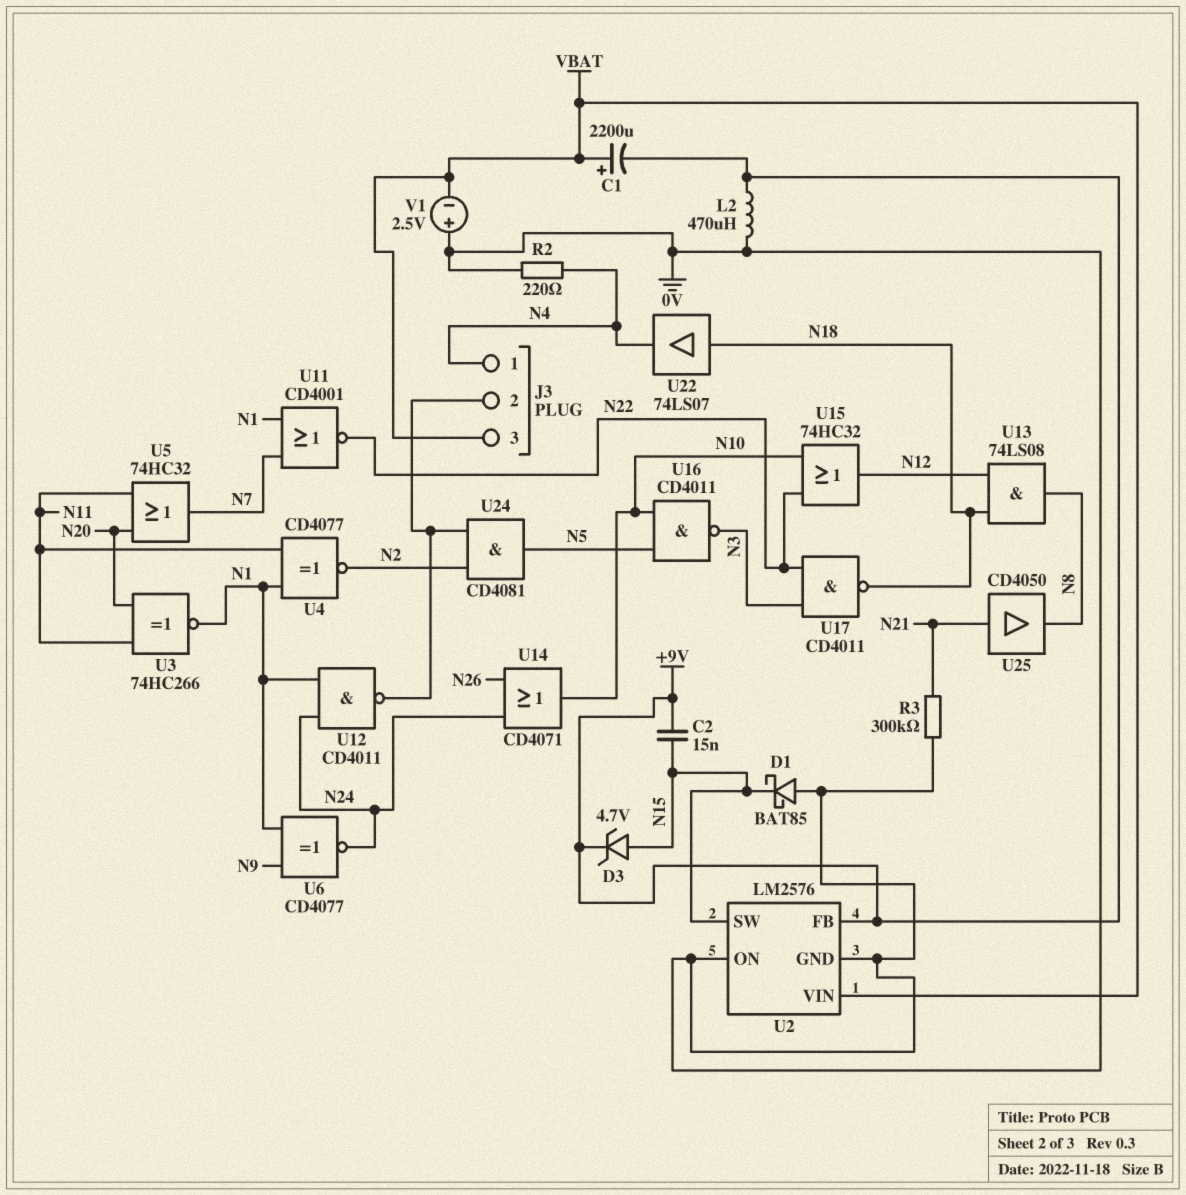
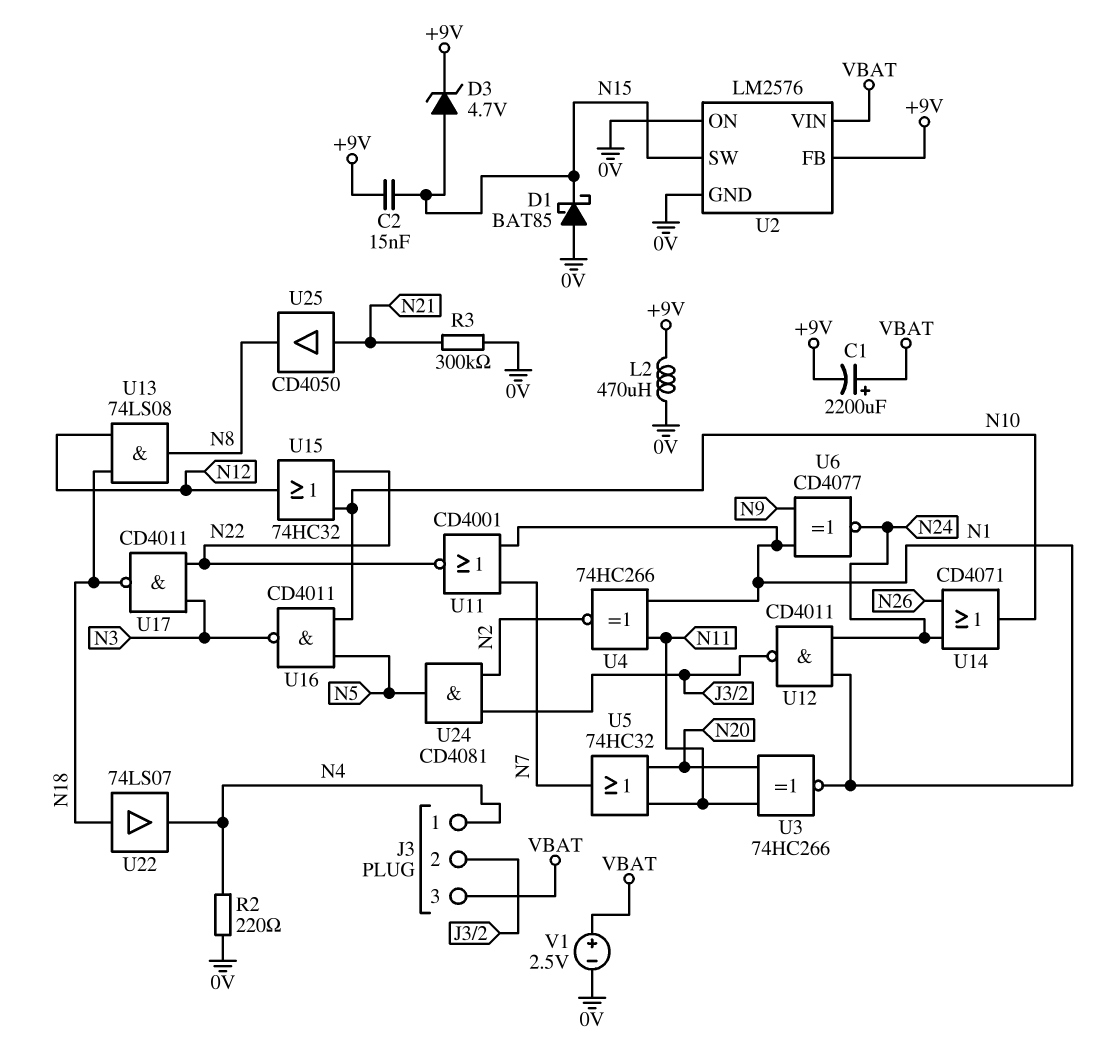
U4: XNOR CD4077 (in N1, in N11, out N2) -> XNOR 74HC266 (in N1, in N11, out N2)
V1: 2.5V (plus 0V, minus VBAT) -> 2.5V (plus VBAT, minus 0V)

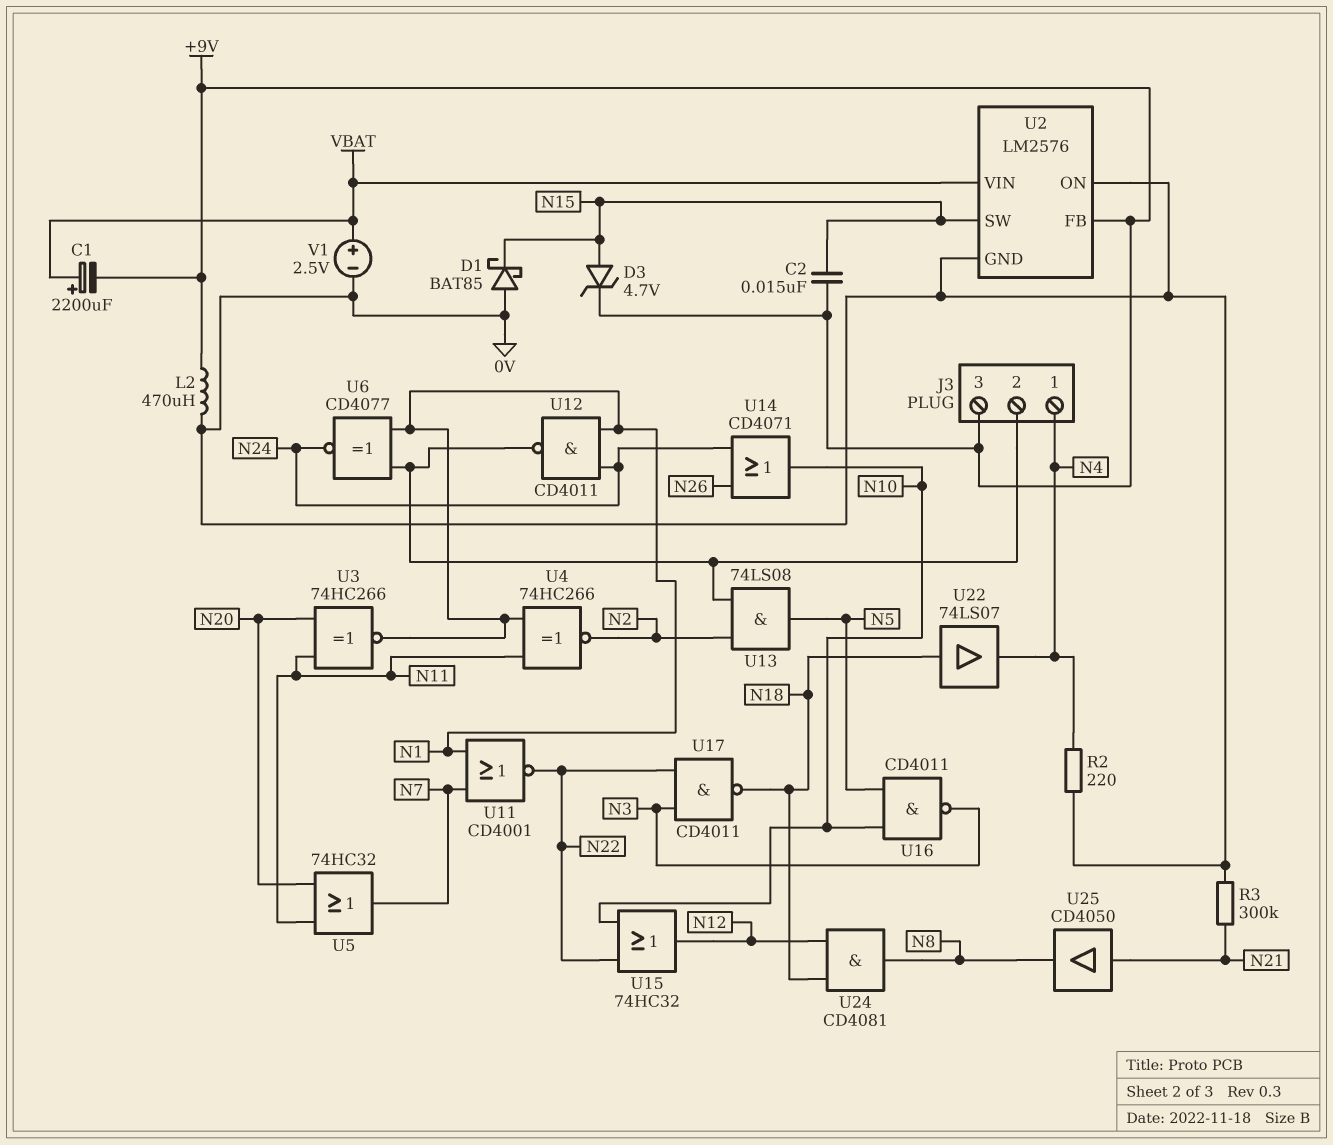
J3 pin 3: VBAT -> +9V
U6: XNOR CD4077 (in N1, in N9, out N24) -> XNOR CD4077 (in J3/2, in N1, out N24)
U13: AND 74LS08 (in N12, in N18, out N8) -> AND 74LS08 (in J3/2, in N2, out N5)
U24: AND CD4081 (in J3/2, in N2, out N5) -> AND CD4081 (in N12, in N18, out N8)

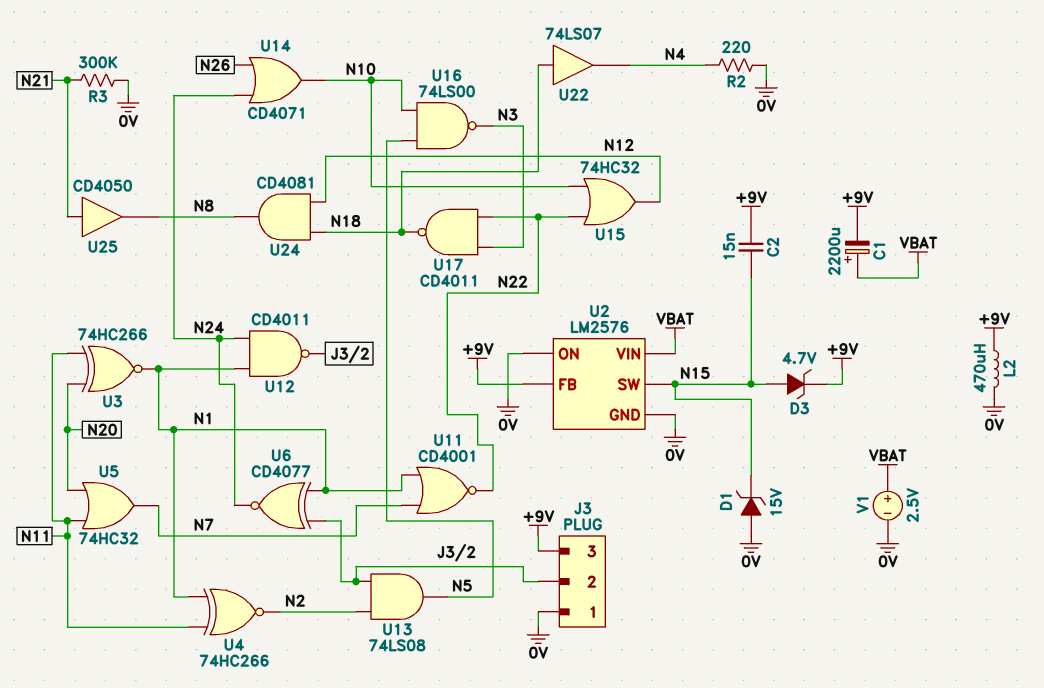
D1: schottky BAT85 (A 0V, K N15) -> zener 15V (A 0V, K N15)
J3 pin 1: N4 -> 0V
U16: NAND CD4011 (in N5, in N10, out N3) -> NAND 74LS00 (in N5, in N10, out N3)

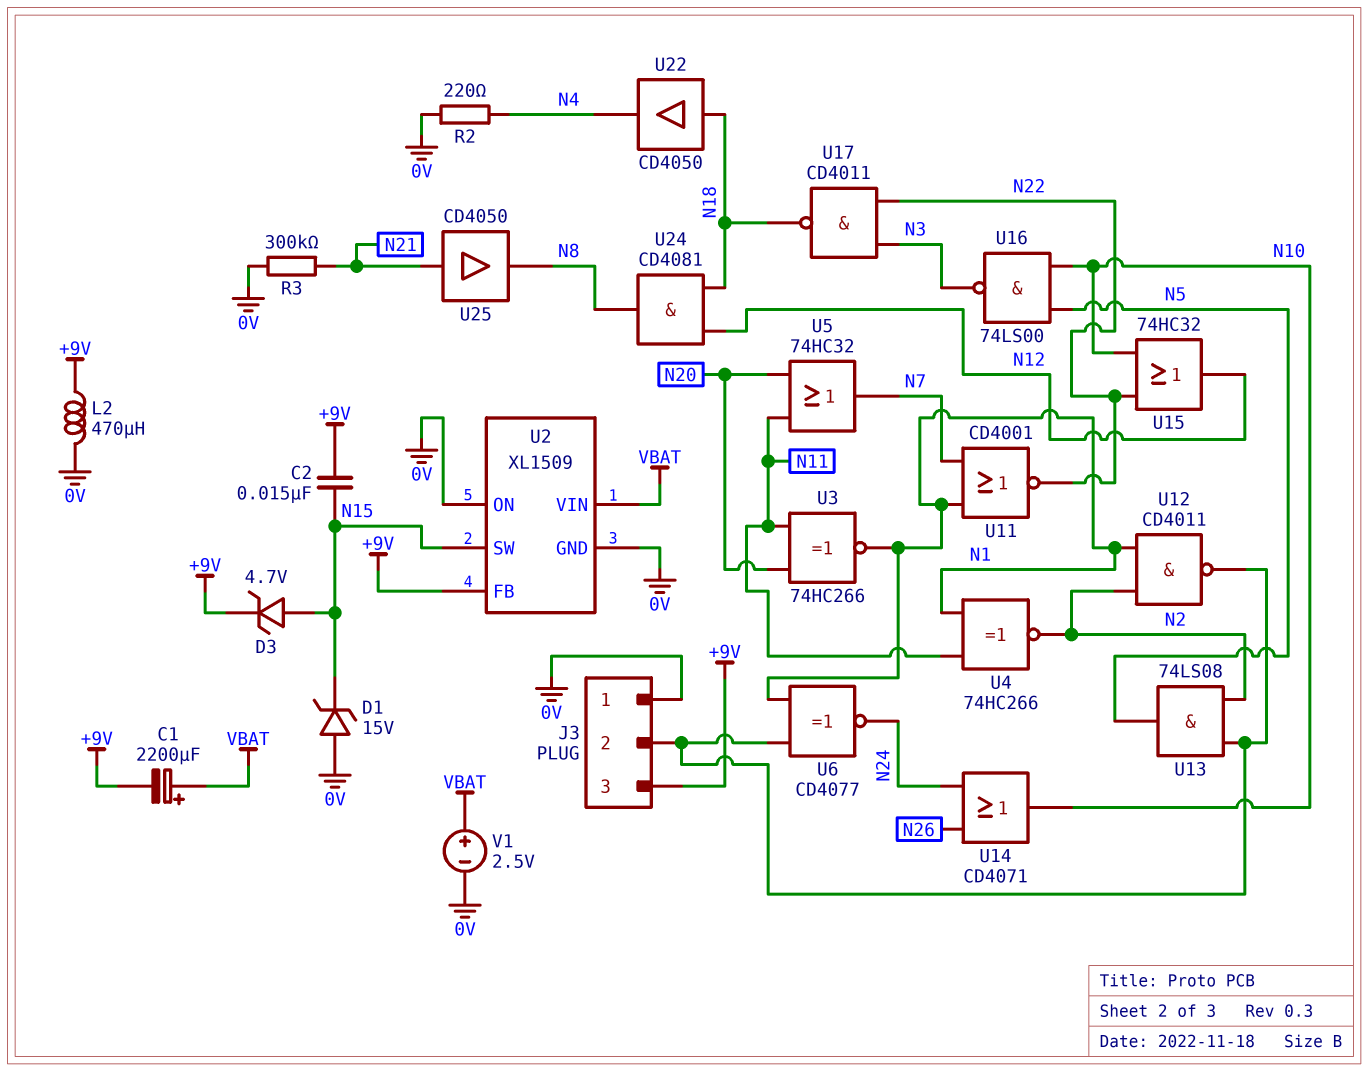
U2: LM2576 -> XL1509
U12: NAND CD4011 (in N1, in N24, out J3/2) -> NAND CD4011 (in N1, in N2, out J3/2)
U22: buffer 74LS07 (in N18, out N4) -> buffer CD4050 (in N18, out N4)

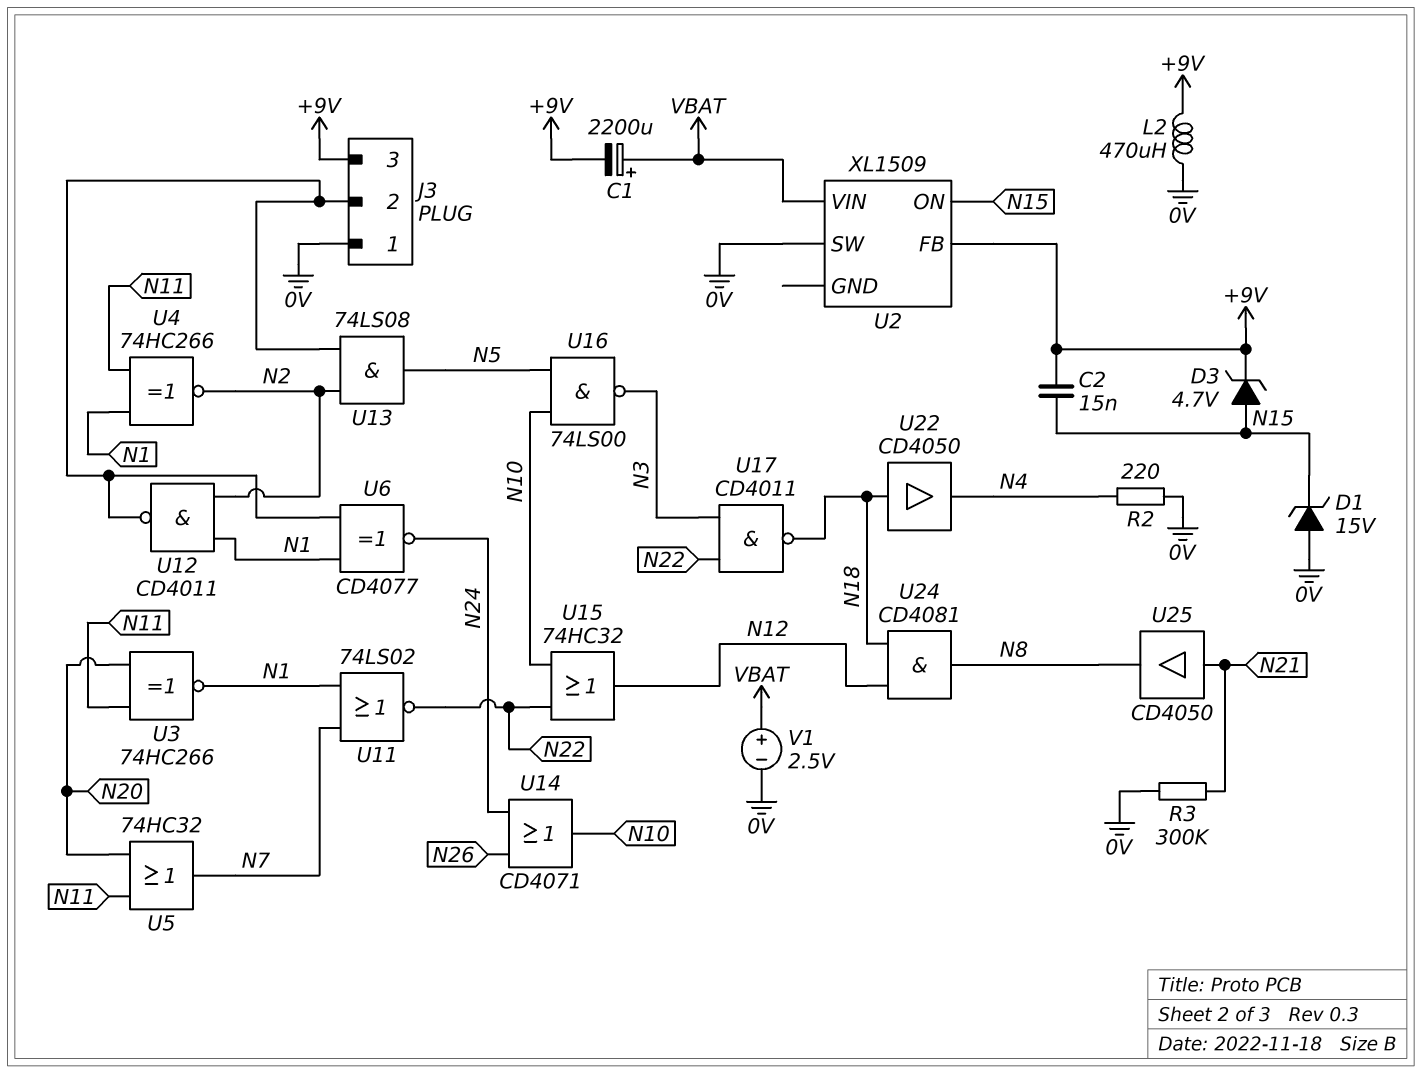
U2 pin GND: 0V -> none
U2 pin ON: 0V -> N15
U2 pin SW: N15 -> 0V
U11: NOR CD4001 (in N1, in N7, out N22) -> NOR 74LS02 (in N1, in N7, out N22)

